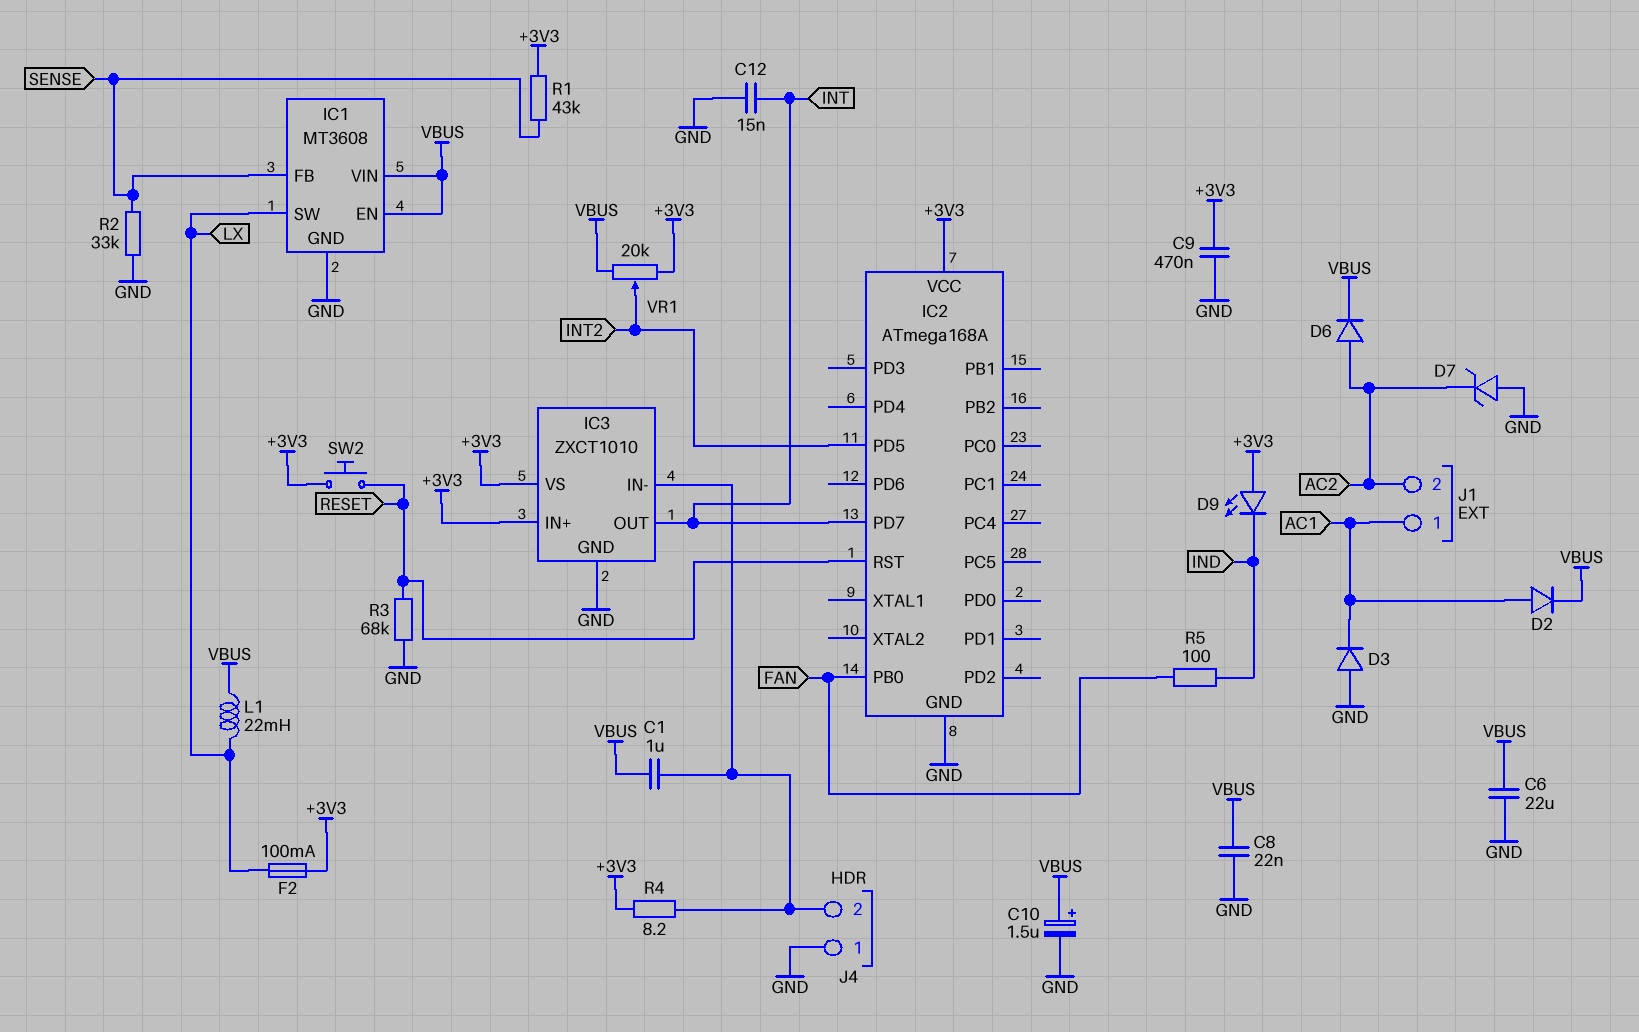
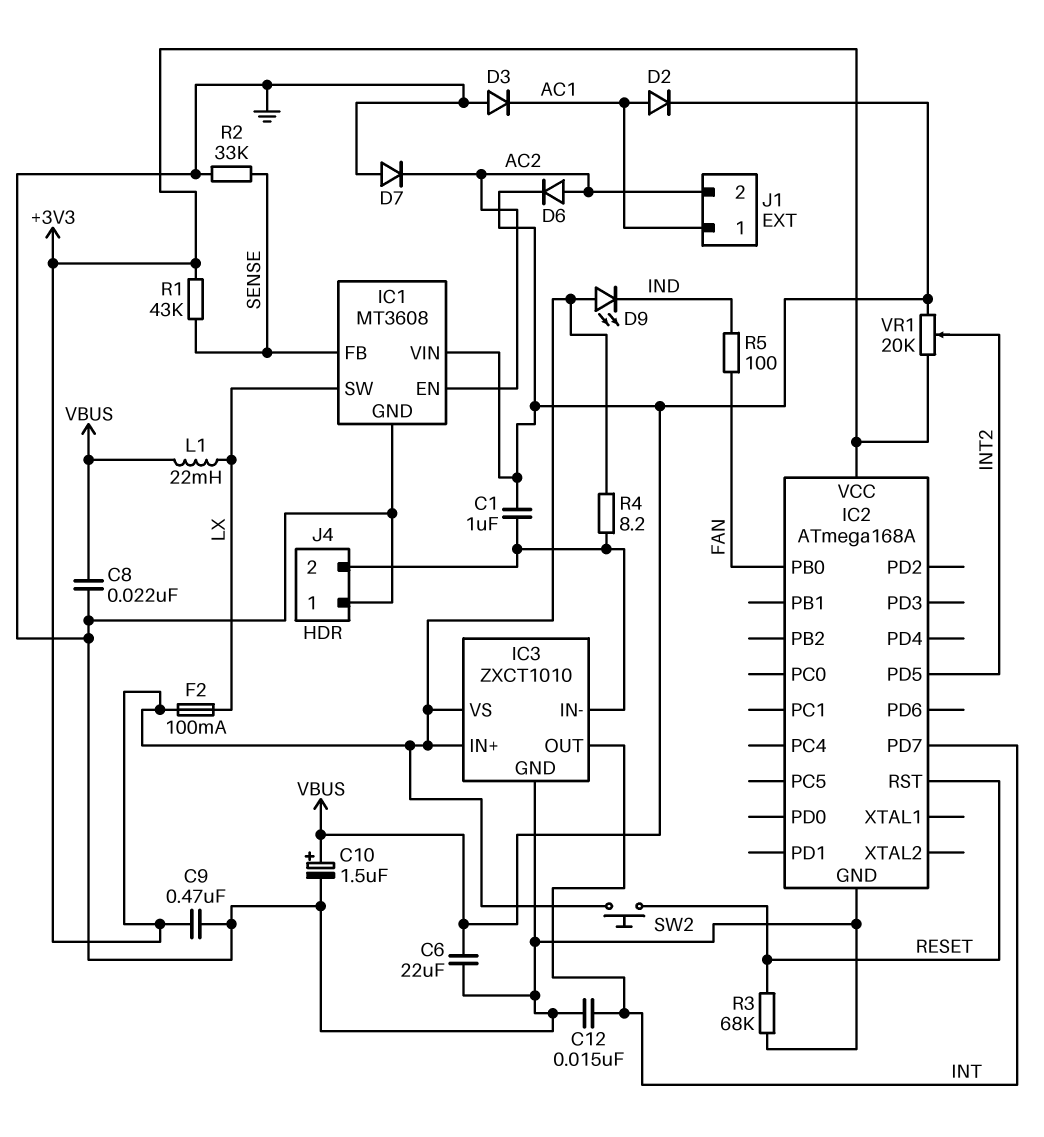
D7: zener (A GND, K AC2) -> diode (A GND, K AC2)
IC1 pin EN: VBUS -> AC2

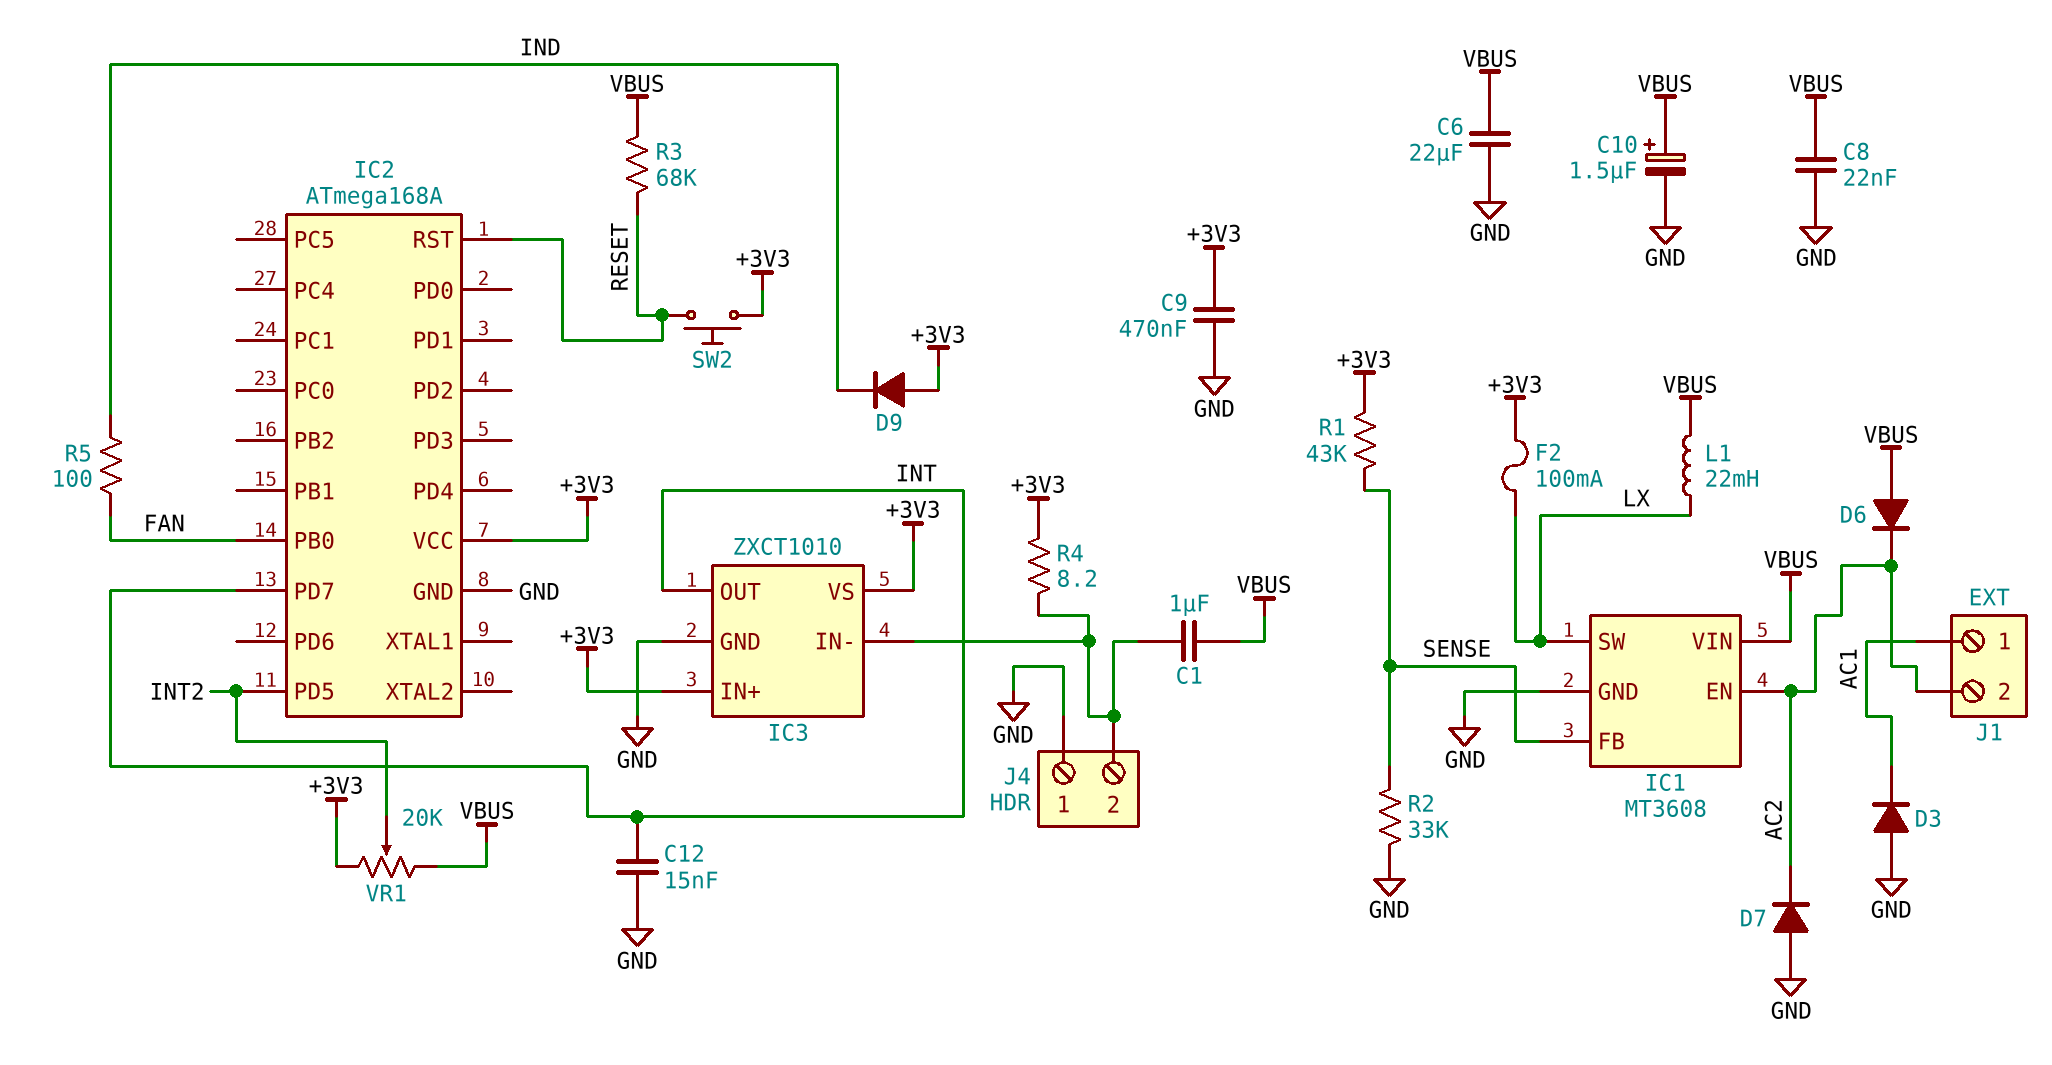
D2: diode (A AC1, K VBUS) -> none
D6: diode (A AC2, K VBUS) -> diode (A VBUS, K AC2)
D9: LED (A +3V3, K IND) -> diode (A +3V3, K IND)
R3: 68k (GND, RESET) -> 68k (RESET, VBUS)

